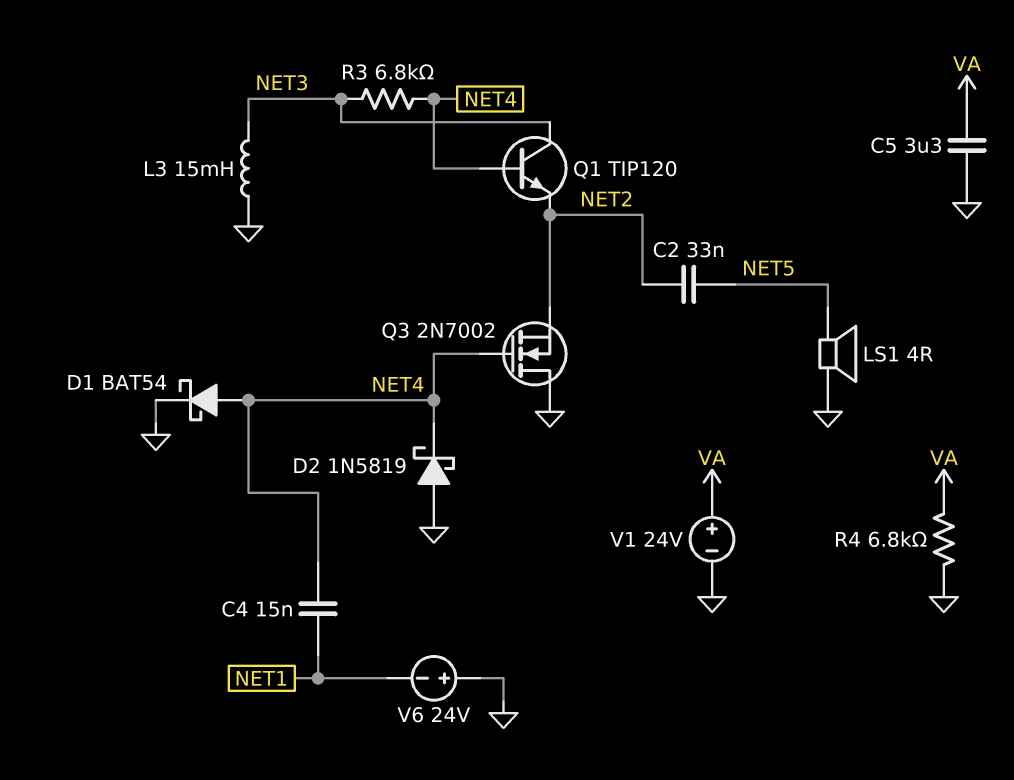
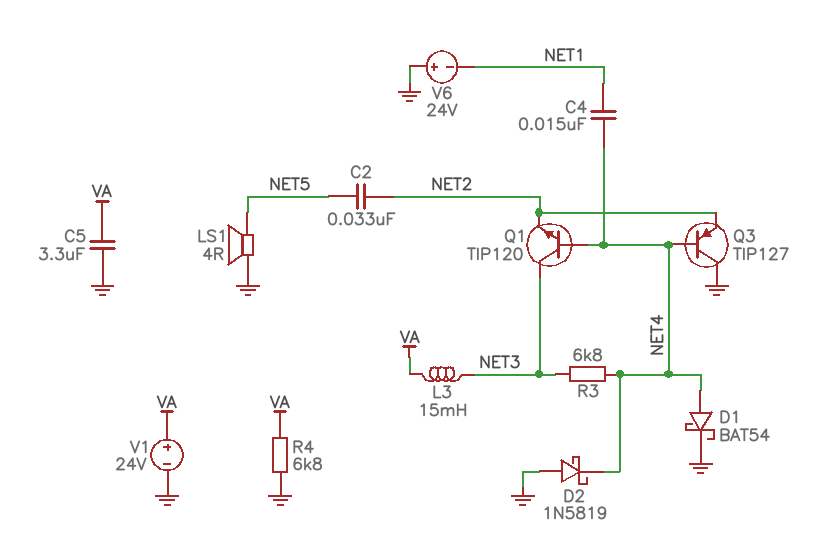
L3: 15mH (GND, NET3) -> 15mH (NET3, VA)
Q3: NMOS 2N7002 (G NET4, D GND, S NET2) -> PNP TIP127 (B NET4, C GND, E NET2)

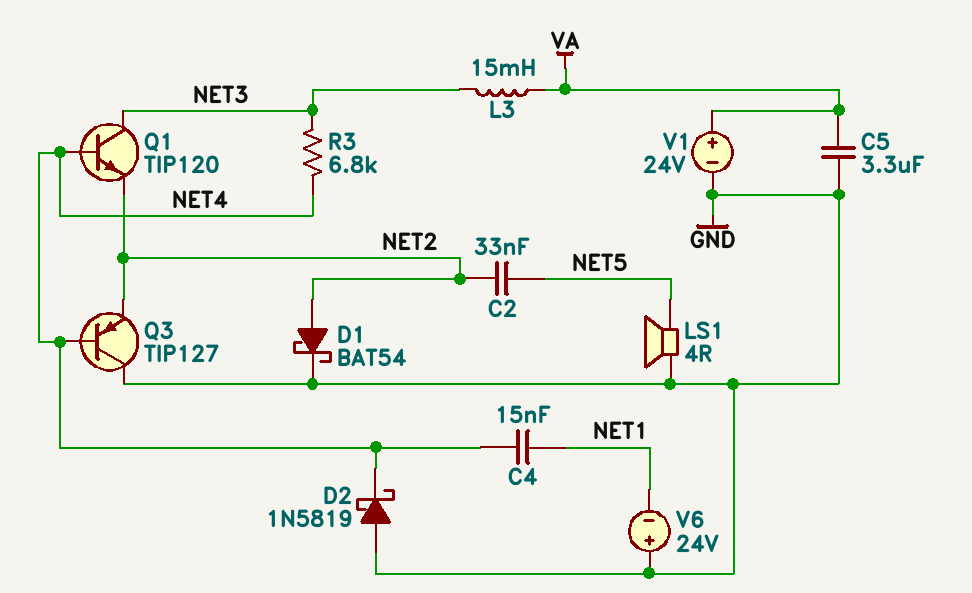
D1: schottky BAT54 (A NET4, K GND) -> schottky BAT54 (A NET2, K GND)
R4: 6.8k (GND, VA) -> none

